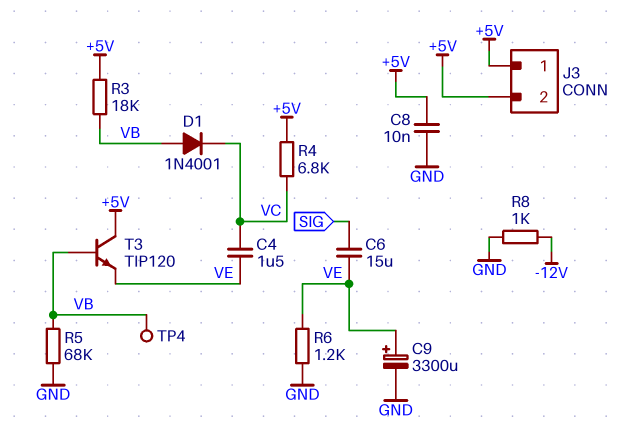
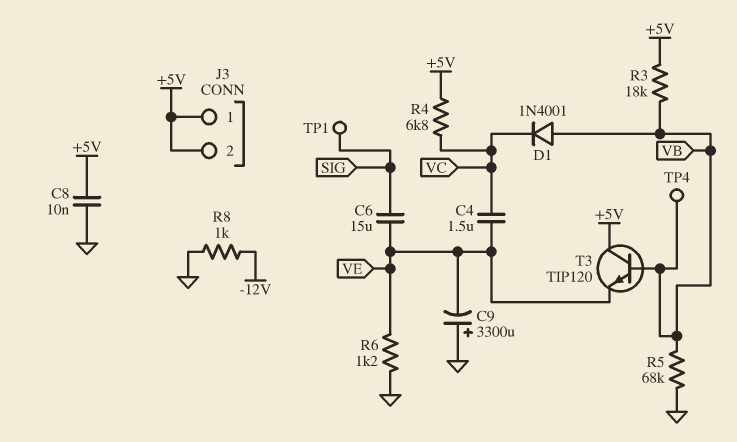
C9: 3300uF (plus VE, minus GND) -> 3300uF (plus GND, minus VE)
TP1: none -> test point (SIG)

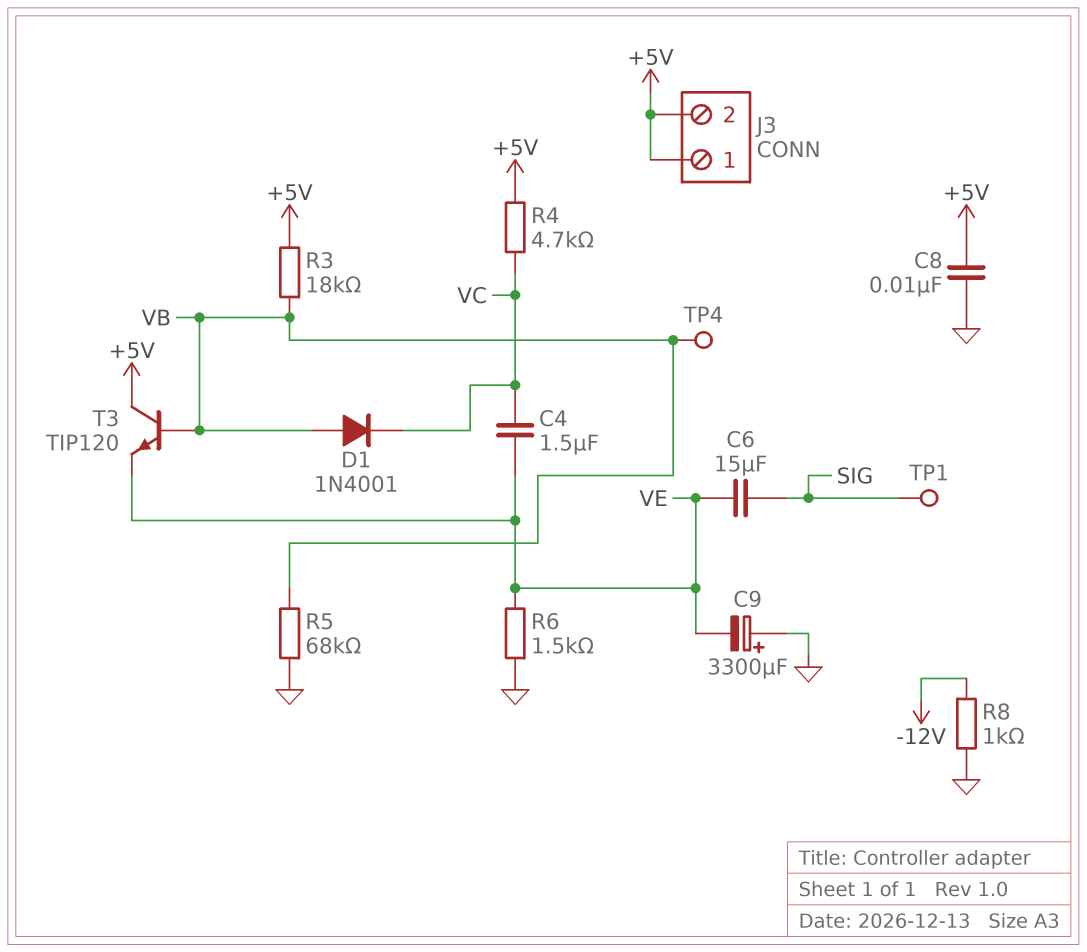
R4: 6.8k (+5V, VC) -> 4.7k (+5V, VC)
R6: 1.2k (GND, VE) -> 1.5k (GND, VE)

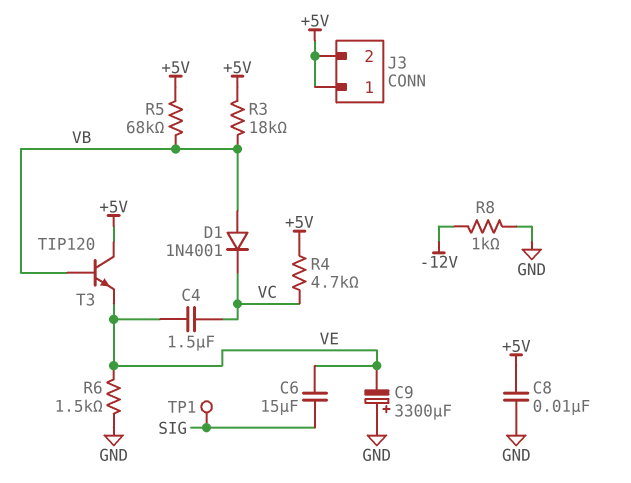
R5: 68k (GND, VB) -> 68k (+5V, VB)
TP4: test point (VB) -> none

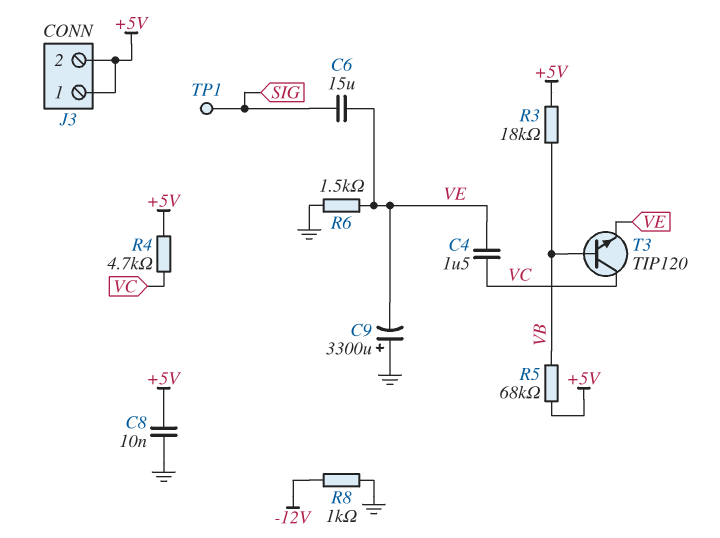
D1: diode 1N4001 (A VB, K VC) -> none
T3: NPN TIP120 (B VB, C +5V, E VE) -> NPN TIP120 (B VB, C VC, E VE)

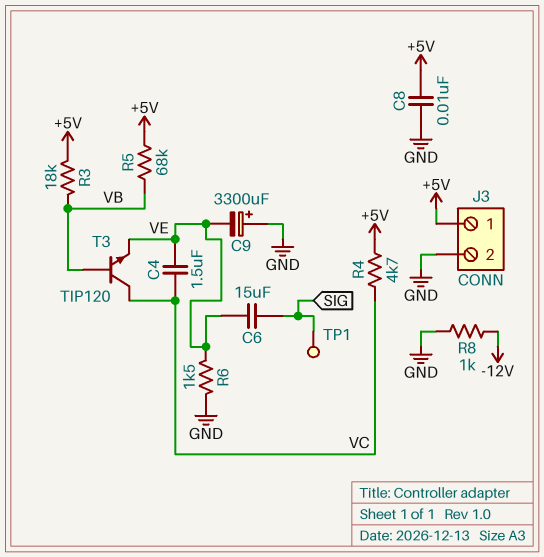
J3 pin 2: +5V -> GND

